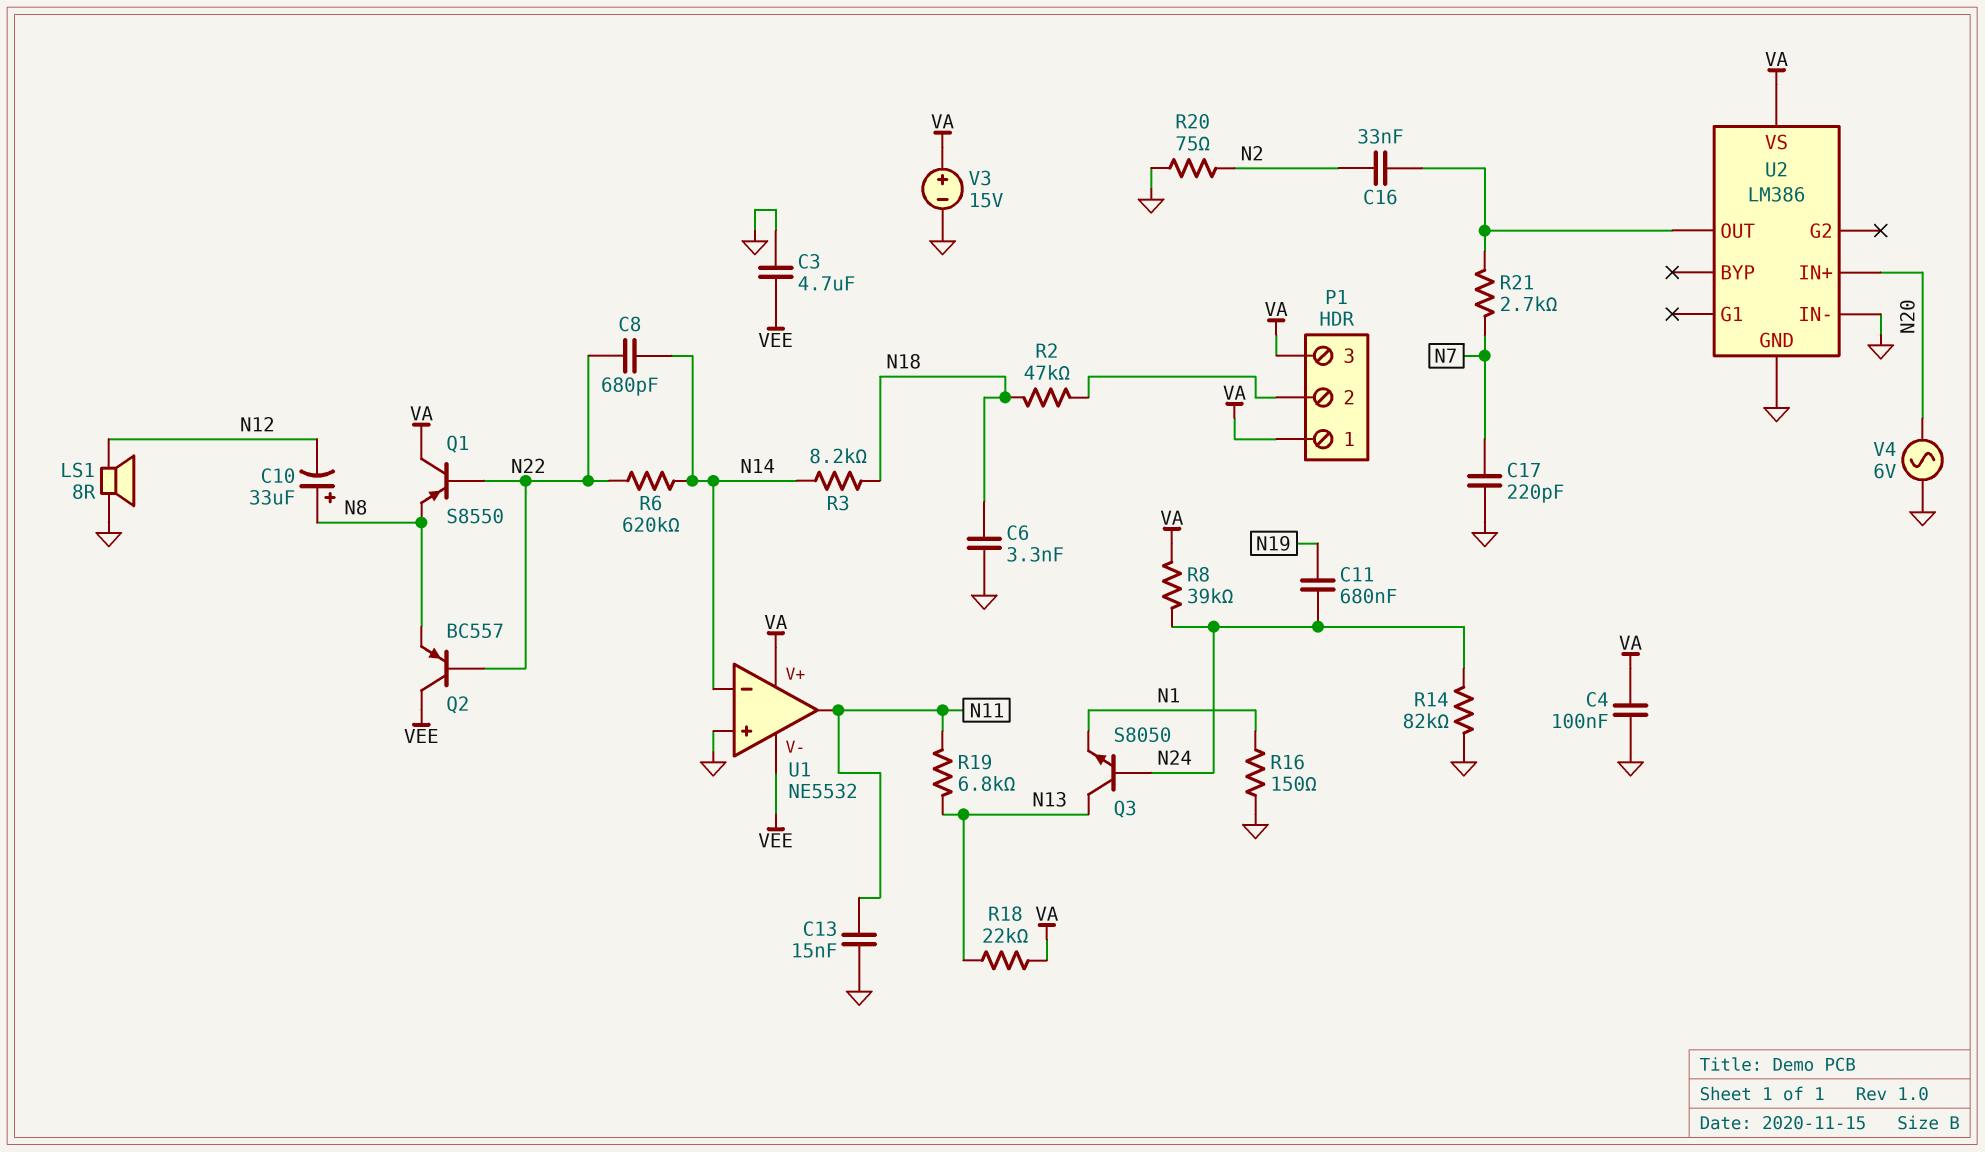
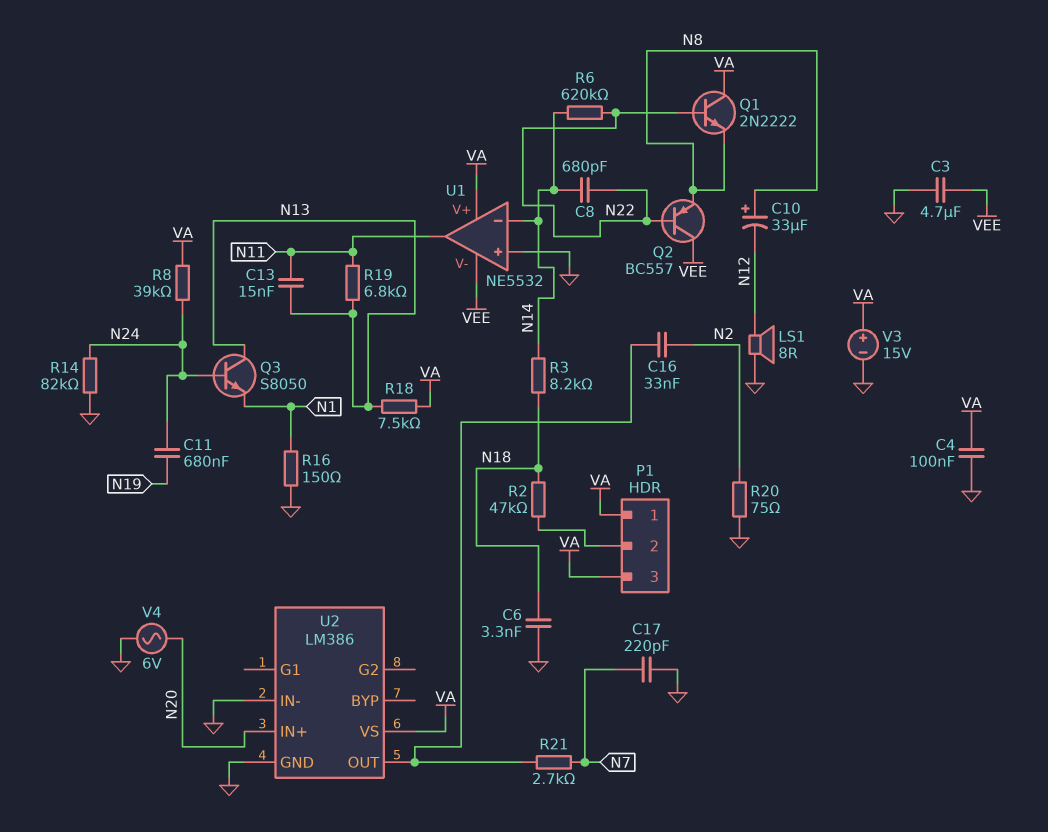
C13: 15nF (GND, N11) -> 15nF (N11, N13)
Q1: PNP S8550 (B N22, C VA, E N8) -> NPN 2N2222 (B N22, C VA, E N8)
R18: 22k (N13, VA) -> 7.5k (N13, VA)

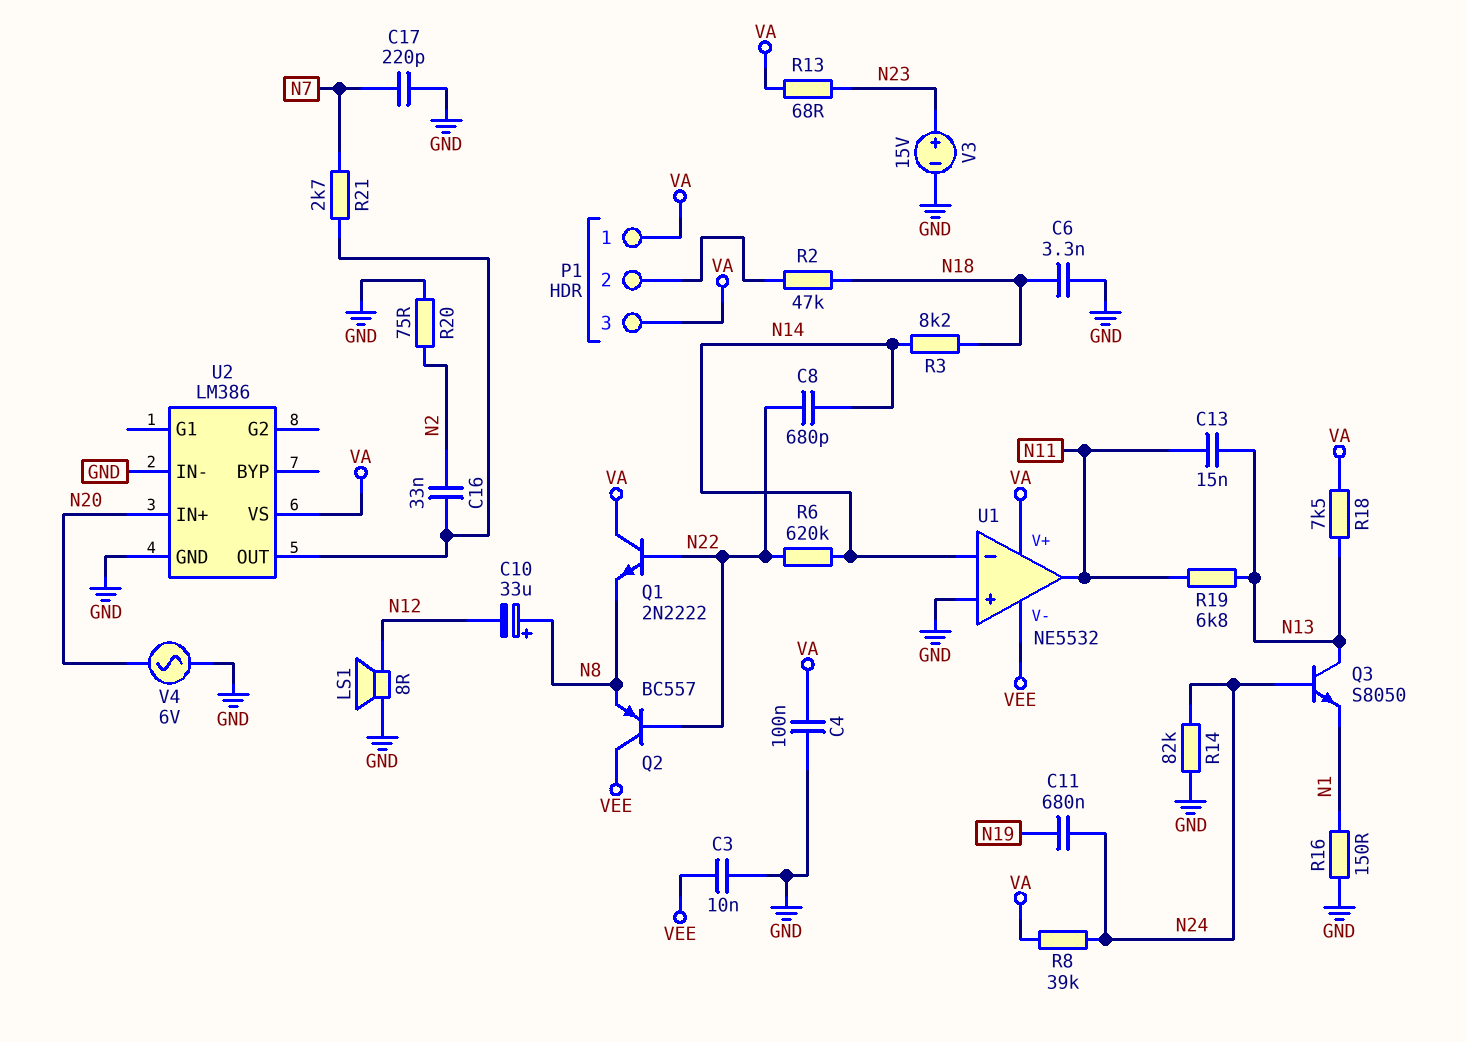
C3: 4.7uF (GND, VEE) -> 10nF (GND, VEE)
R13: none -> 68 (N23, VA)
V3: 15V (plus VA, minus GND) -> 15V (plus N23, minus GND)

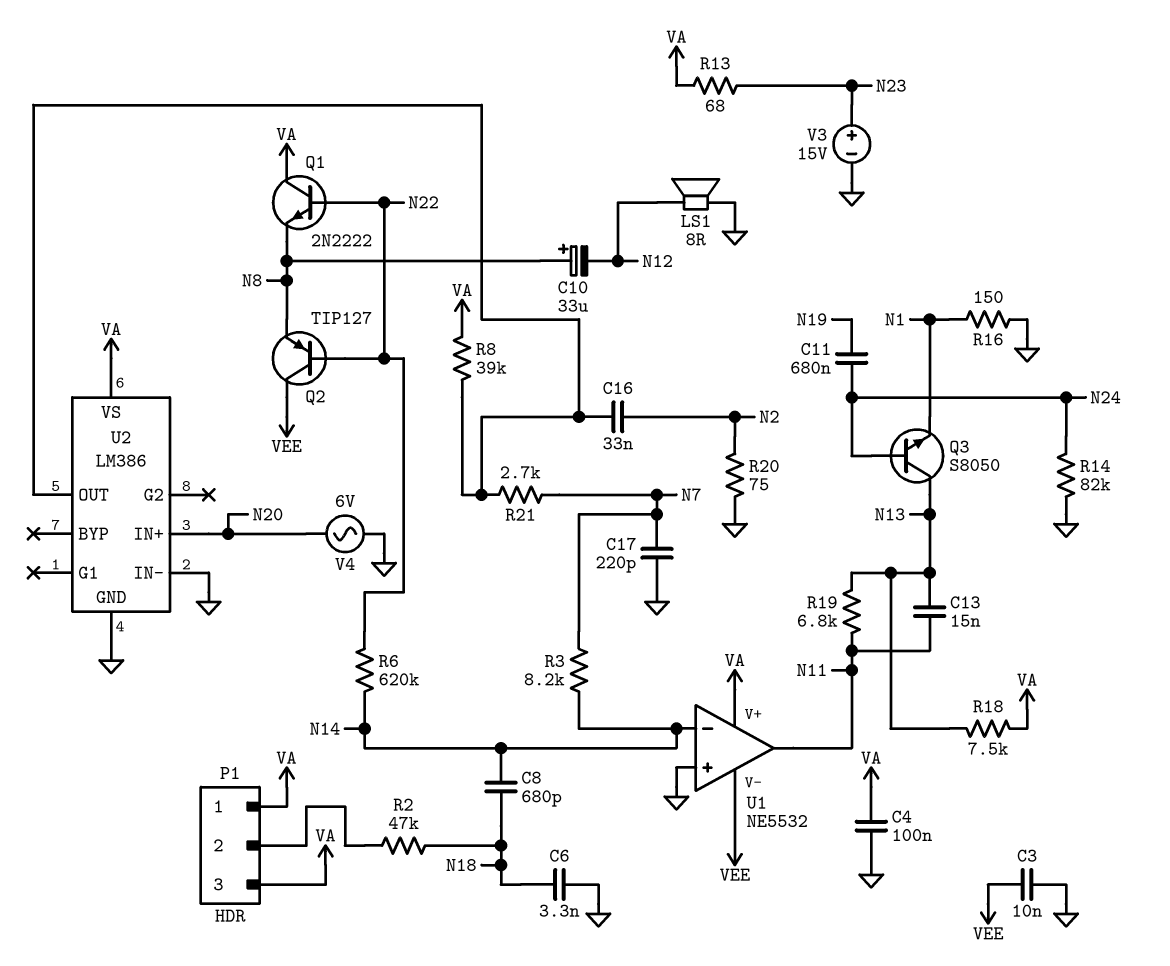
C8: 680pF (N14, N22) -> 680pF (N14, N18)
Q2: PNP BC557 (B N22, C VEE, E N8) -> PNP TIP127 (B N22, C VEE, E N8)
R3: 8.2k (N14, N18) -> 8.2k (N7, N14)
R8: 39k (N24, VA) -> 39k (U2/OUT, VA)

